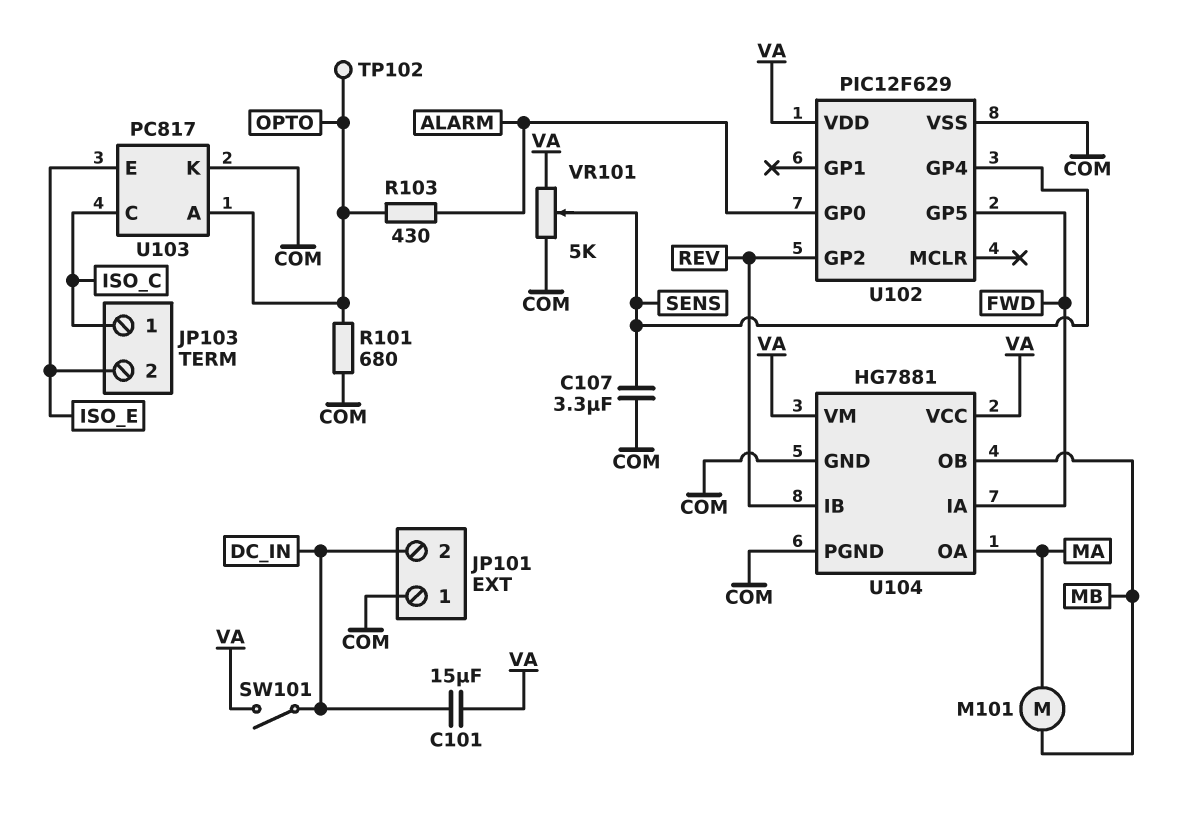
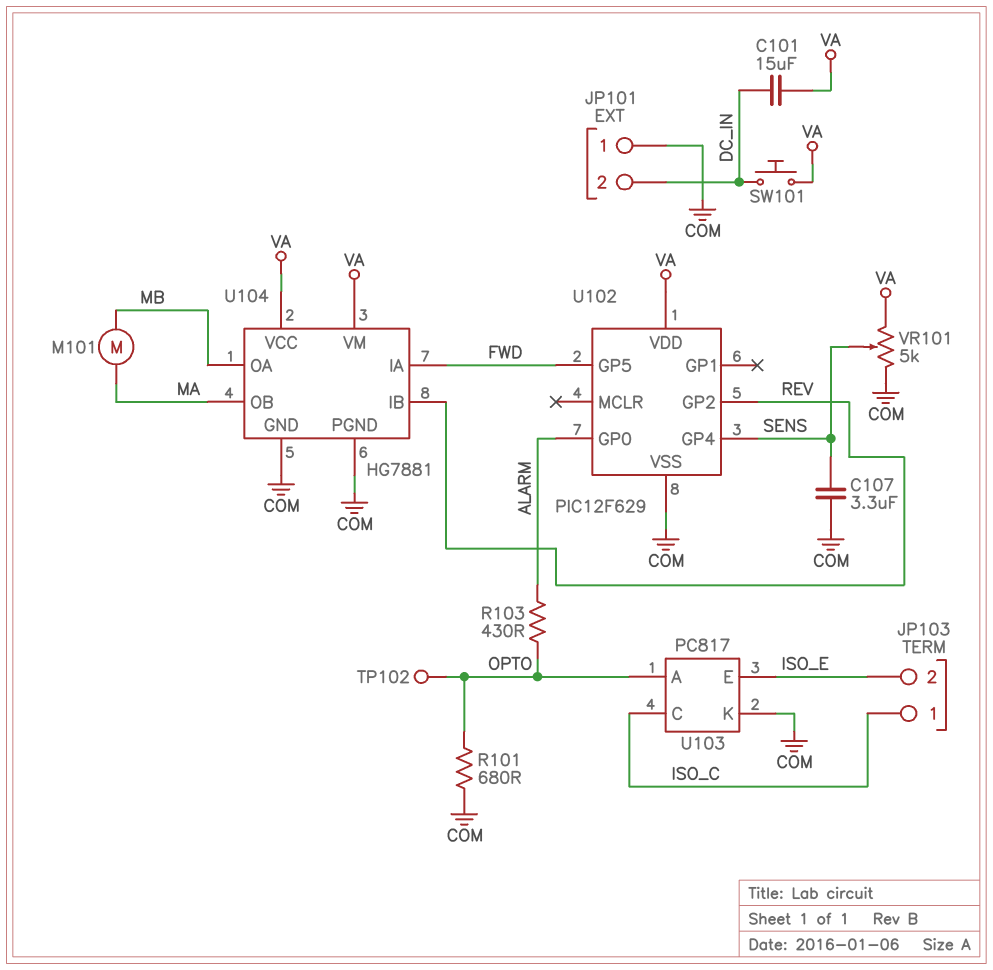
SW101: switch (DC_IN, VA) -> button (DC_IN, VA)
U104 pin OA: MA -> MB
U104 pin OB: MB -> MA

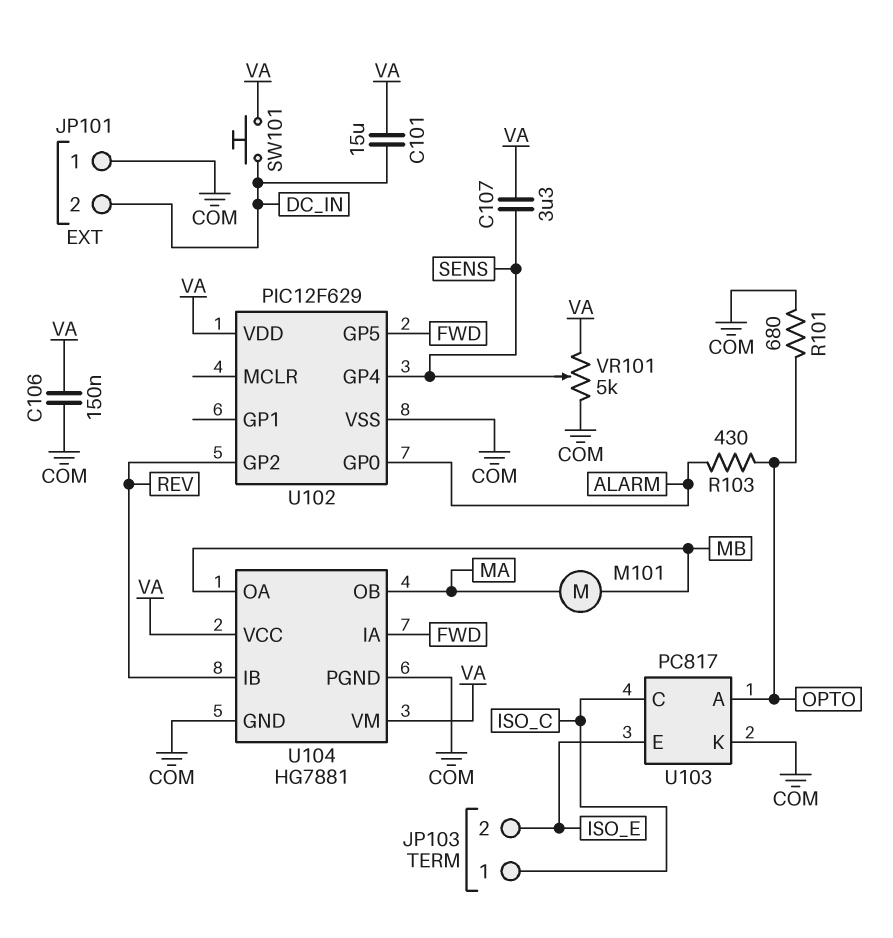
C106: none -> 150nF (COM, VA)
C107: 3.3uF (COM, SENS) -> 3.3uF (SENS, VA)
TP102: test point (OPTO) -> none

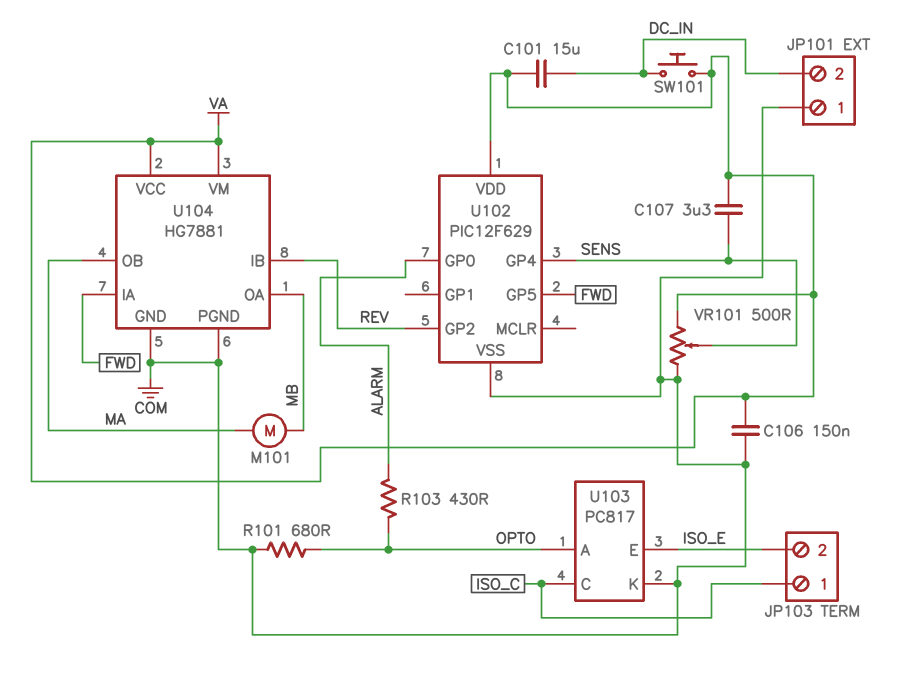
VR101: 5k (COM, VA, wiper SENS) -> 500 (COM, VA, wiper SENS)

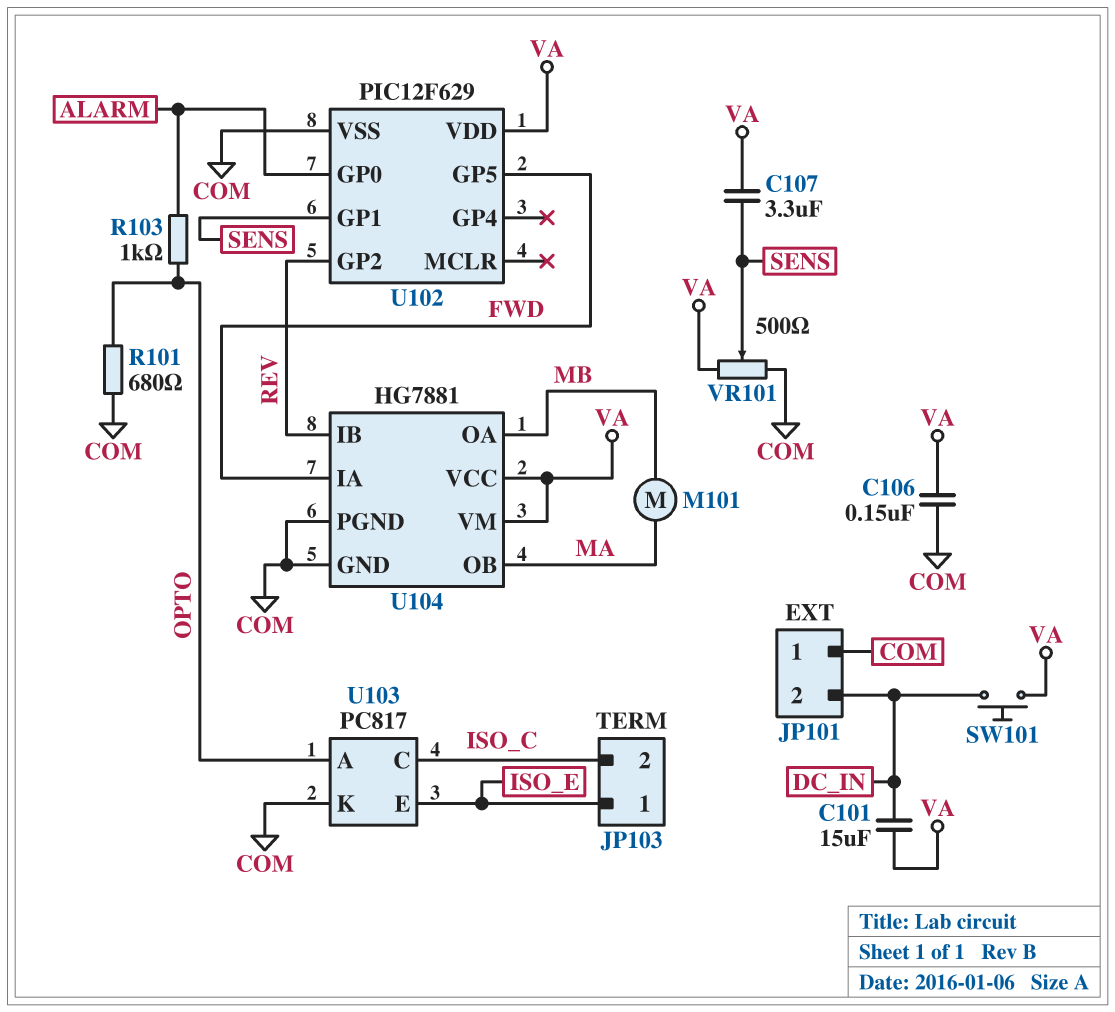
JP103 pin 1: ISO_C -> ISO_E
JP103 pin 2: ISO_E -> ISO_C
R103: 430 (ALARM, OPTO) -> 1k (ALARM, OPTO)
U102 pin GP1: none -> SENS
U102 pin GP4: SENS -> none

